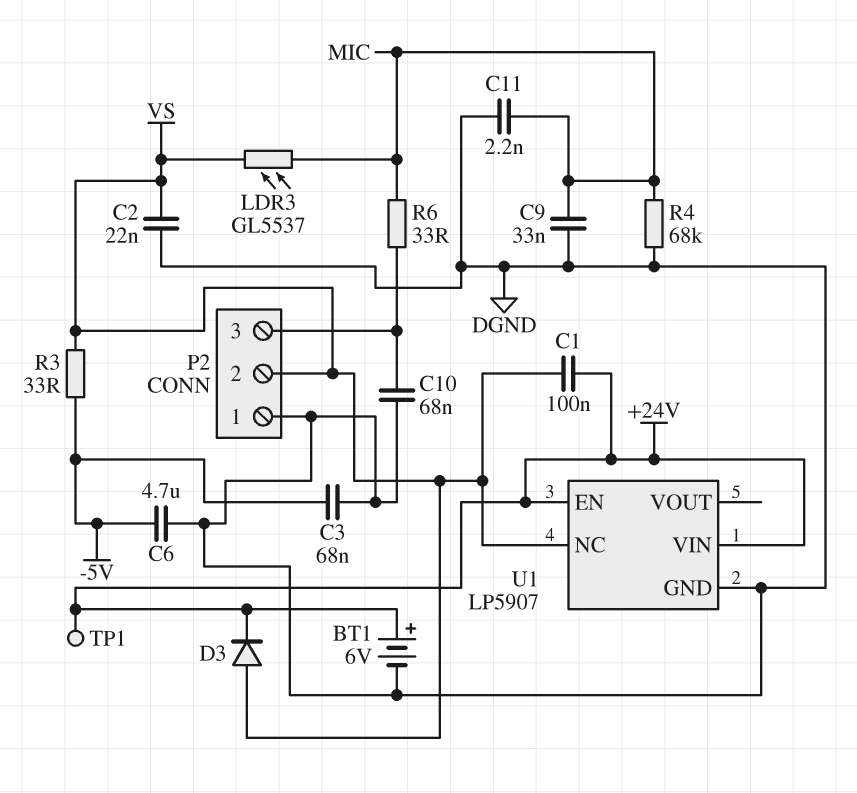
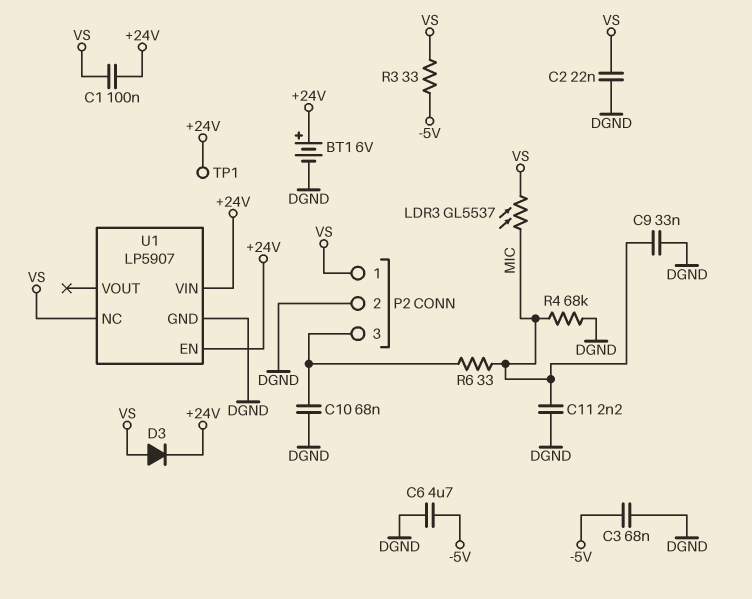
P2 pin 1: DGND -> VS
P2 pin 2: VS -> DGND

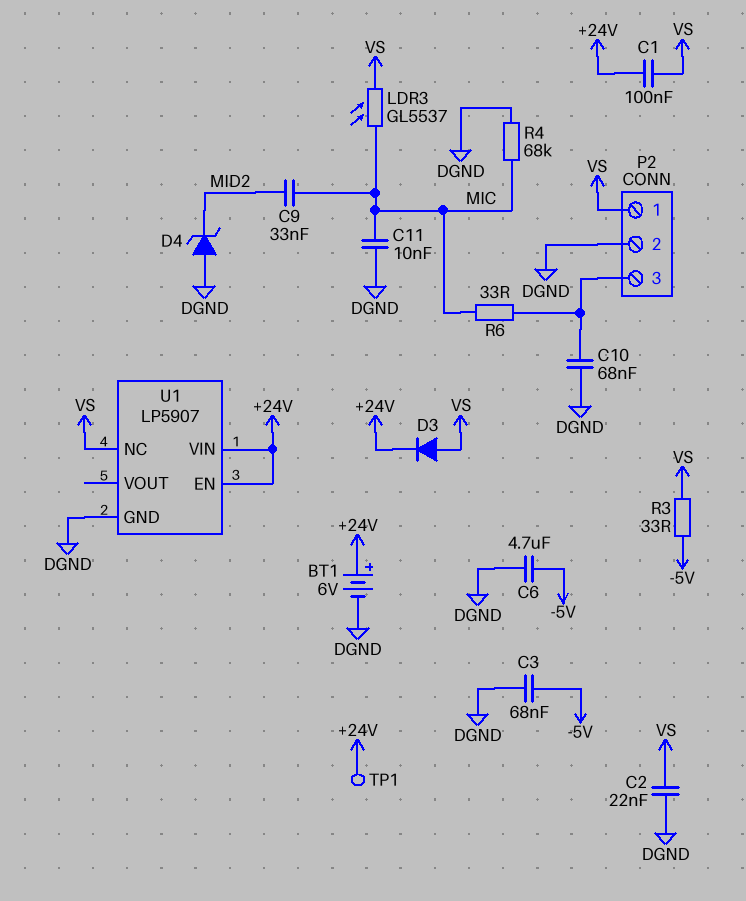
C9: 33nF (DGND, MIC) -> 33nF (MIC, MID2)
C11: 2.2nF (DGND, MIC) -> 10nF (DGND, MIC)
D4: none -> zener (A DGND, K MID2)

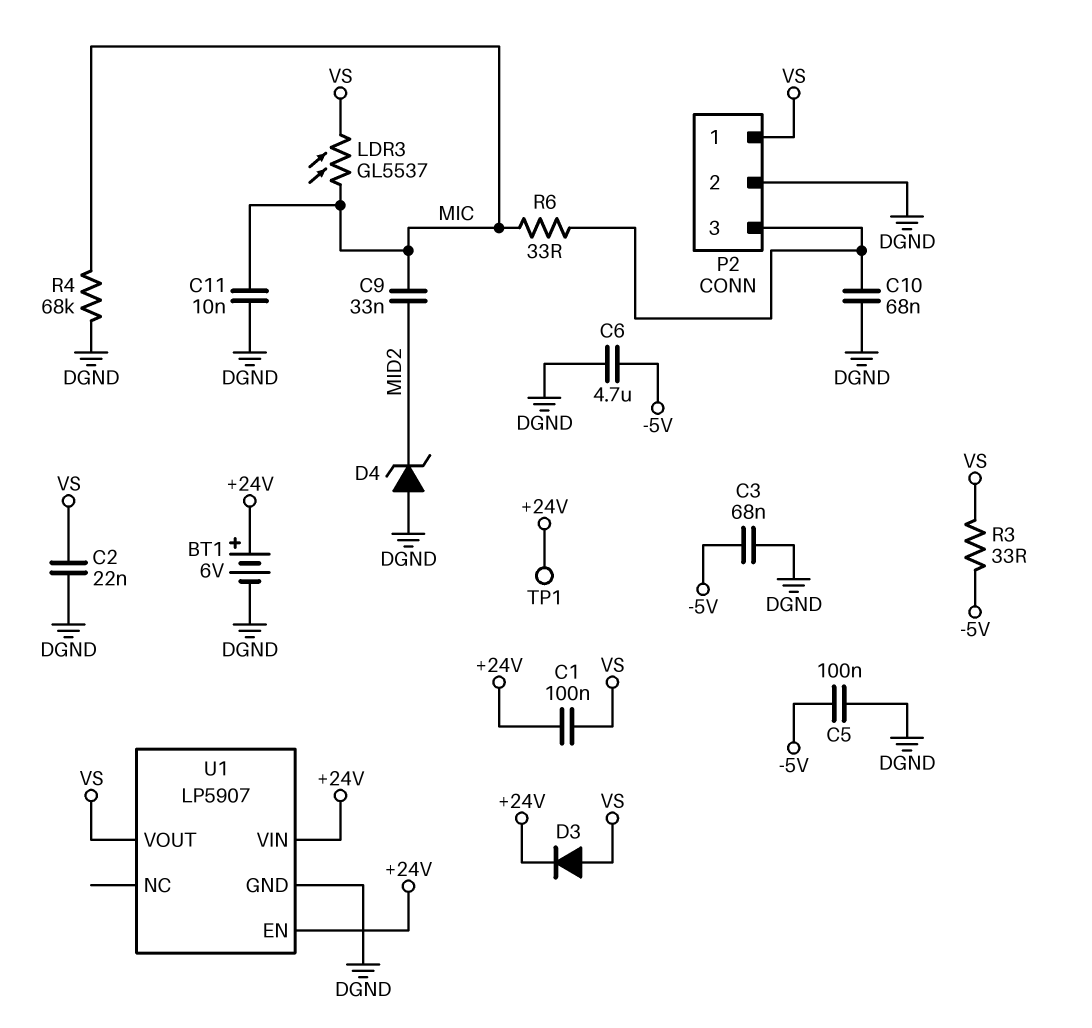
C5: none -> 100nF (-5V, DGND)
U1 pin NC: VS -> none
U1 pin VOUT: none -> VS

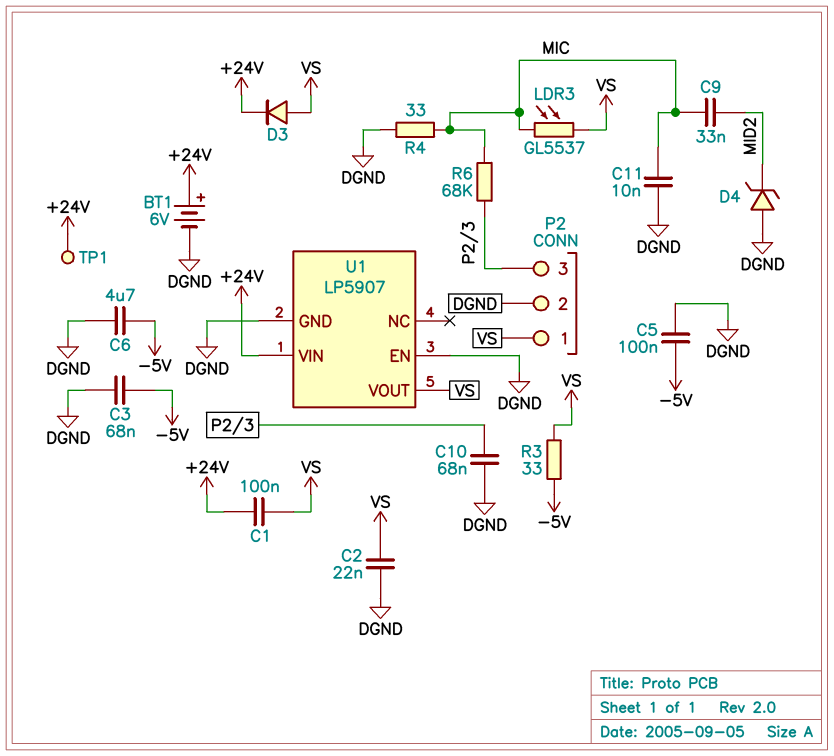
R4: 68k (DGND, MIC) -> 33 (DGND, MIC)
R6: 33 (MIC, P2/3) -> 68k (MIC, P2/3)
U1 pin EN: +24V -> DGND

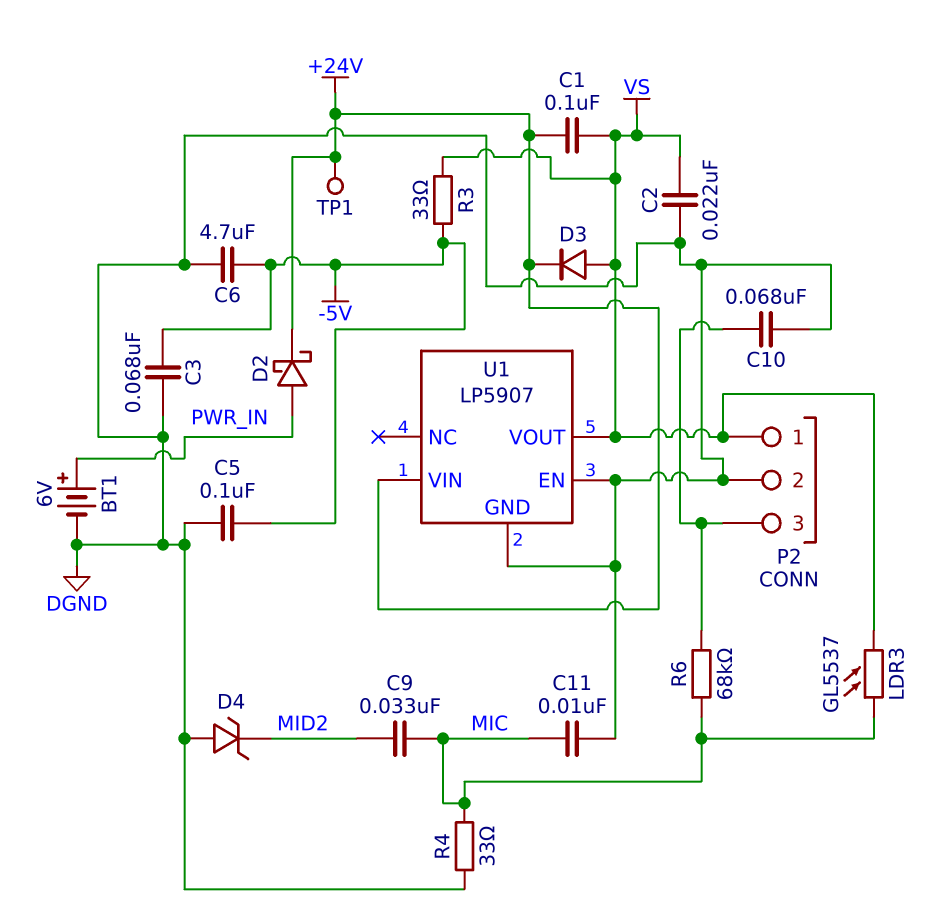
BT1: 6V (plus +24V, minus DGND) -> 6V (plus PWR_IN, minus DGND)
D2: none -> schottky (A PWR_IN, K +24V)

